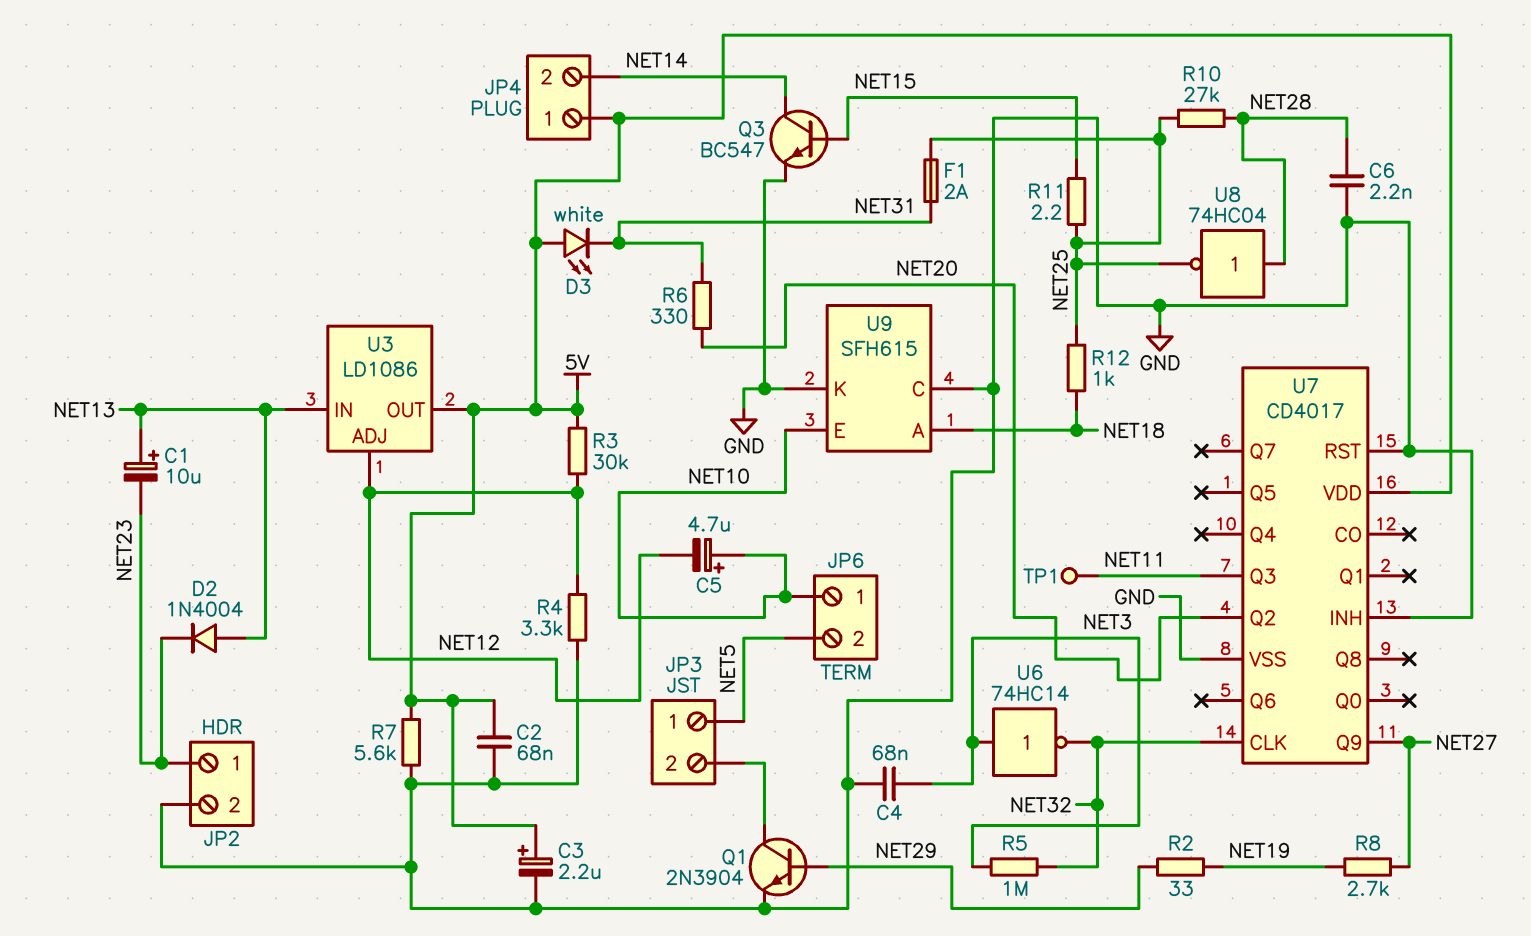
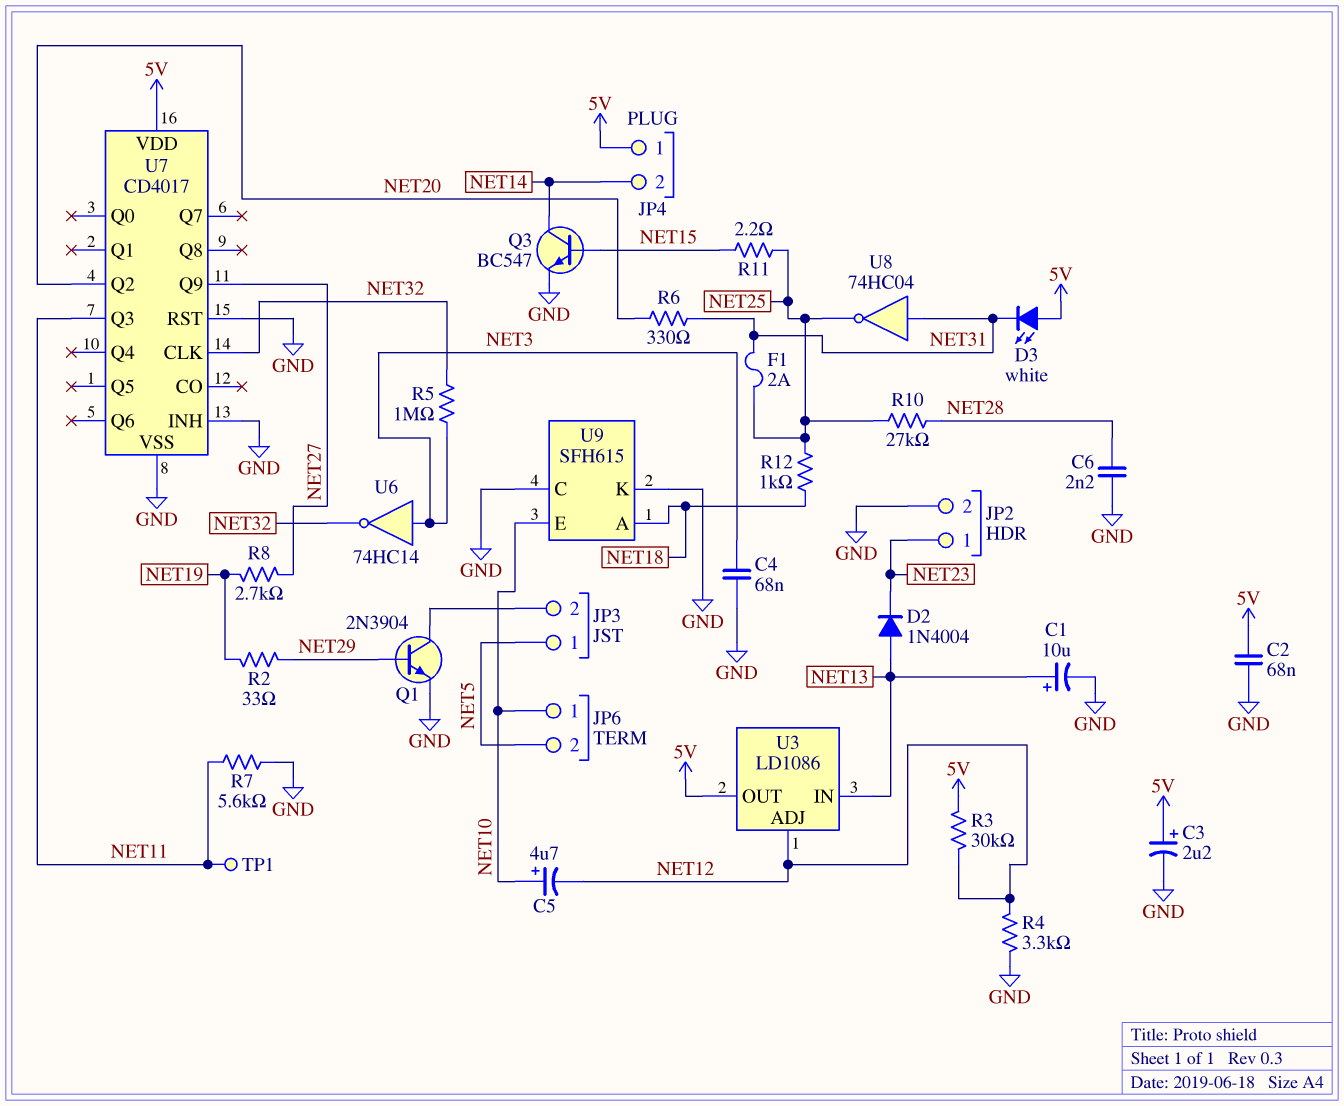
C1: 10uF (plus NET13, minus NET23) -> 10uF (plus NET13, minus GND)
R7: 5.6k (5V, GND) -> 5.6k (GND, NET11)
U8: NOT 74HC04 (in NET28, out NET25) -> NOT 74HC04 (in NET31, out NET25)

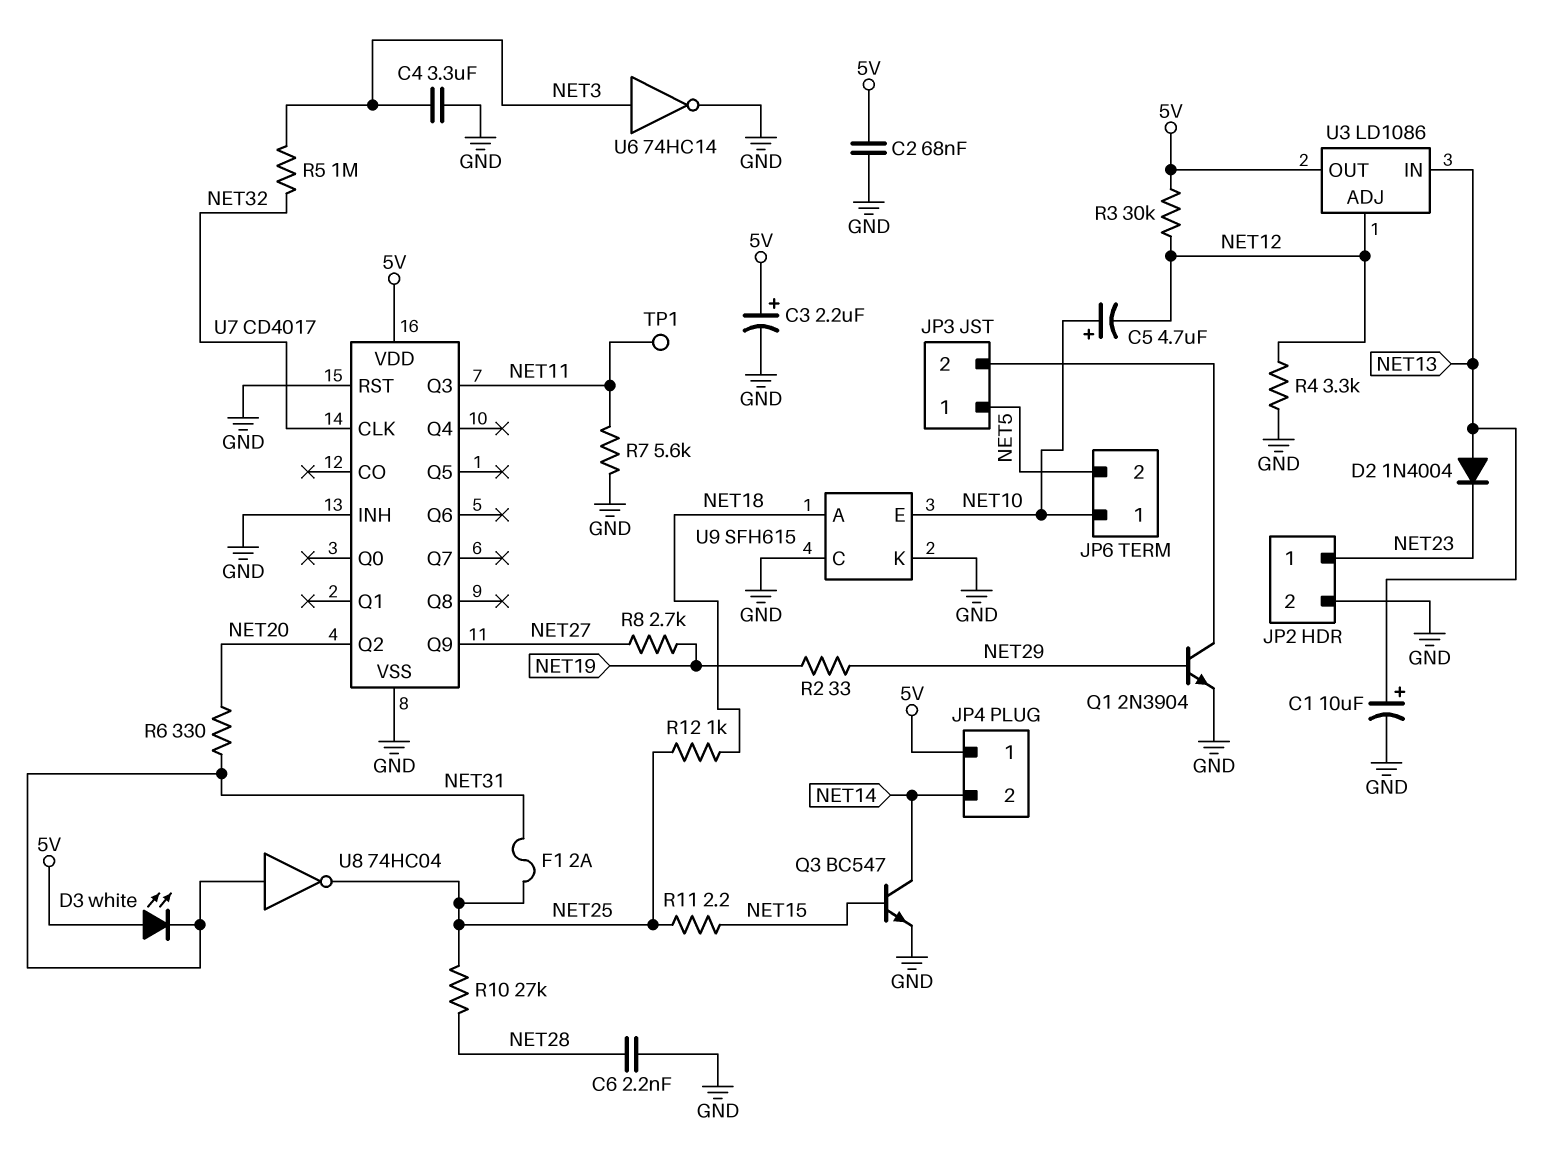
C4: 68nF (GND, NET3) -> 3.3uF (GND, NET3)
U6: NOT 74HC14 (in NET3, out NET32) -> NOT 74HC14 (in NET3, out GND)

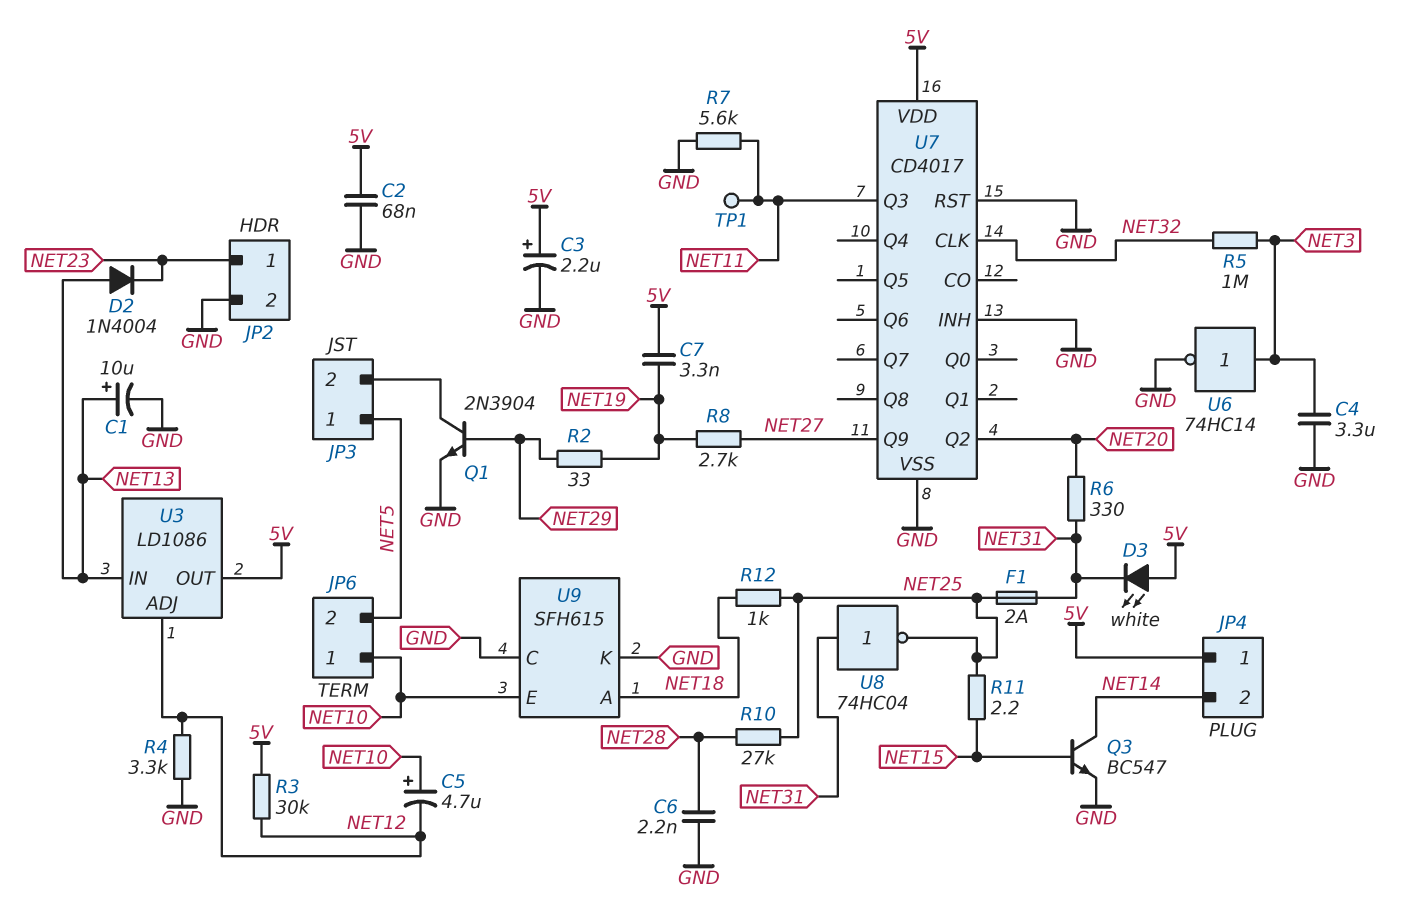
C7: none -> 3.3nF (5V, NET19)

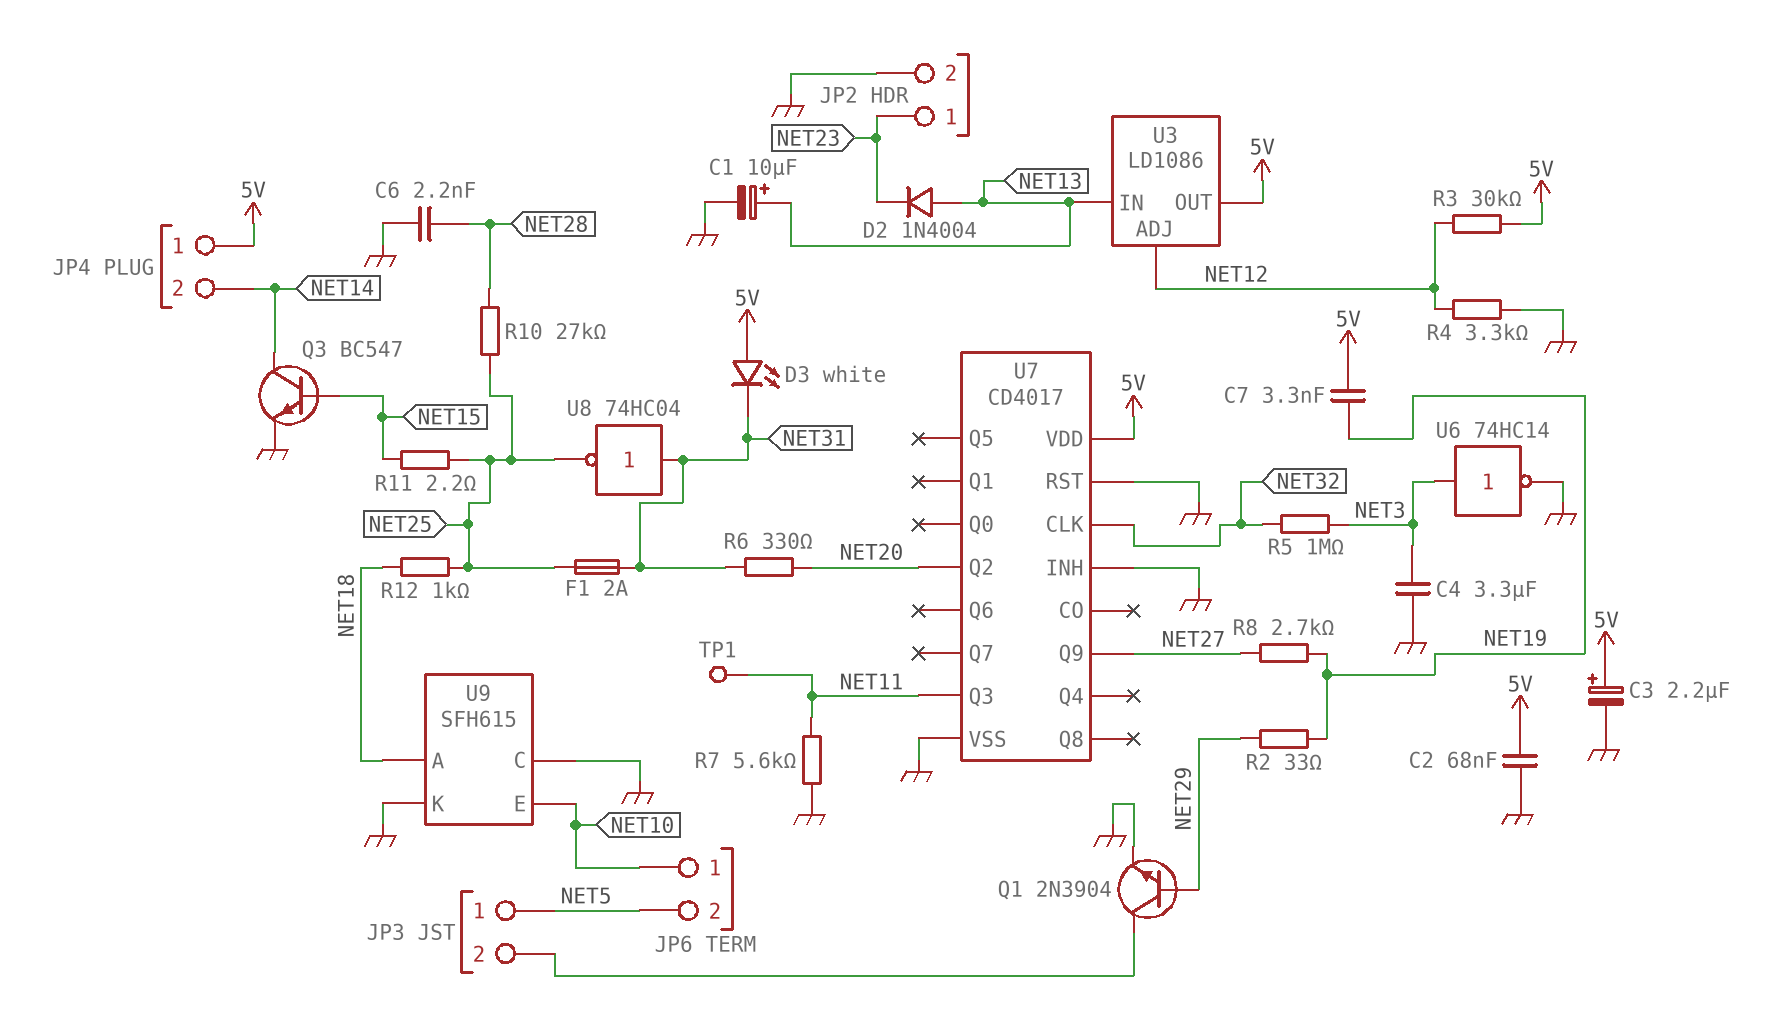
C5: 4.7uF (plus NET10, minus NET12) -> none

